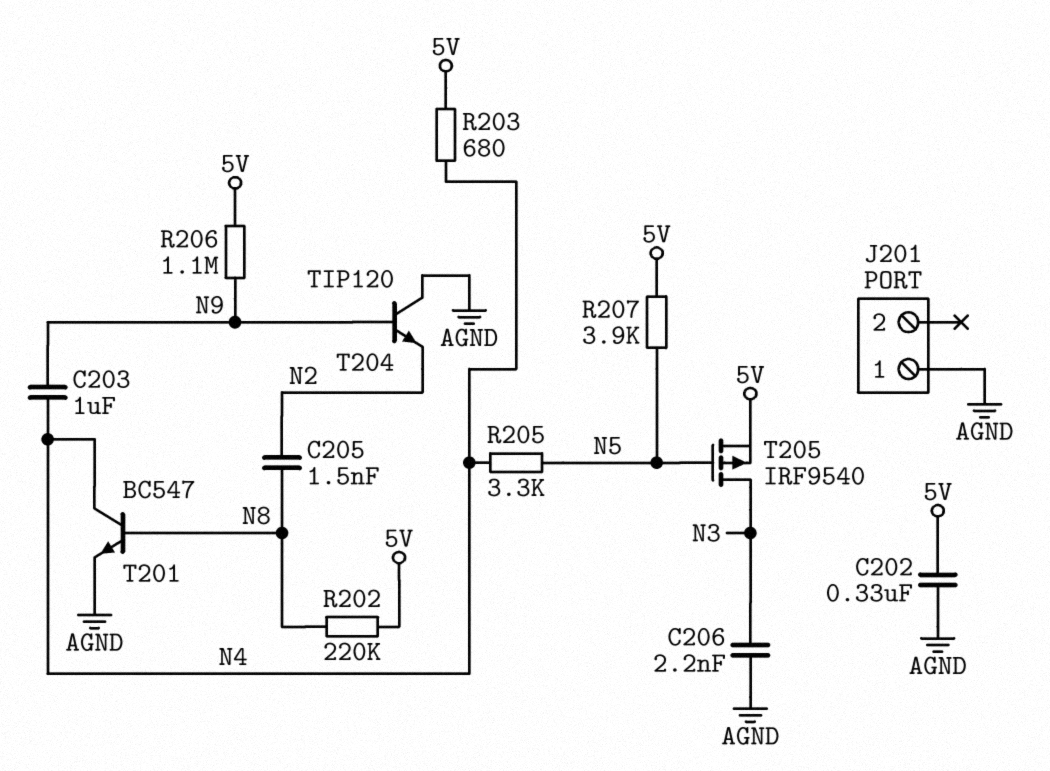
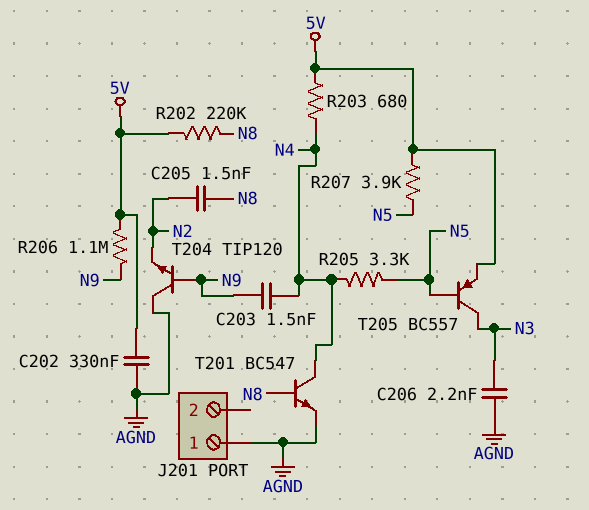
C203: 1uF (N4, N9) -> 1.5nF (N4, N9)
T205: PMOS IRF9540 (G N5, D N3, S 5V) -> PNP BC557 (B N5, C N3, E 5V)

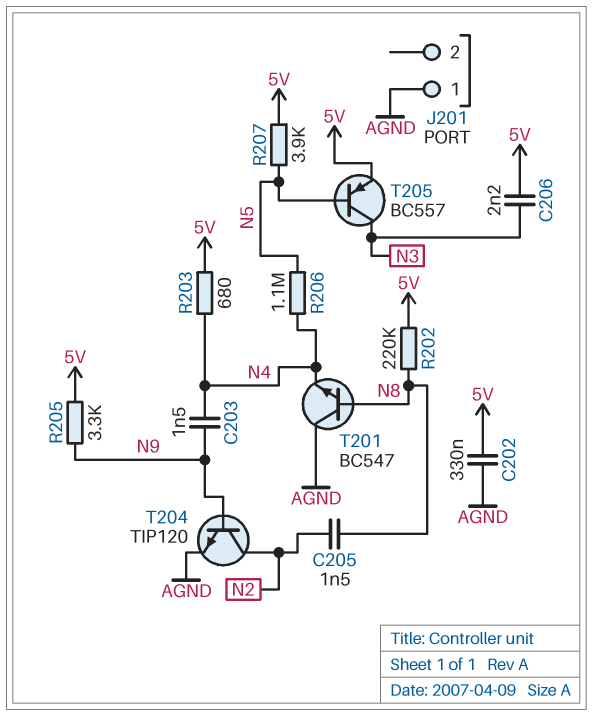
C206: 2.2nF (AGND, N3) -> 2.2nF (5V, N3)
R205: 3.3k (N4, N5) -> 3.3k (5V, N9)
R206: 1.1M (5V, N9) -> 1.1M (N4, N5)
T201: NPN BC547 (B N8, C N4, E AGND) -> NPN BC547 (B N8, C AGND, E N4)
T204: NPN TIP120 (B N9, C AGND, E N2) -> NPN TIP120 (B N9, C N2, E AGND)

